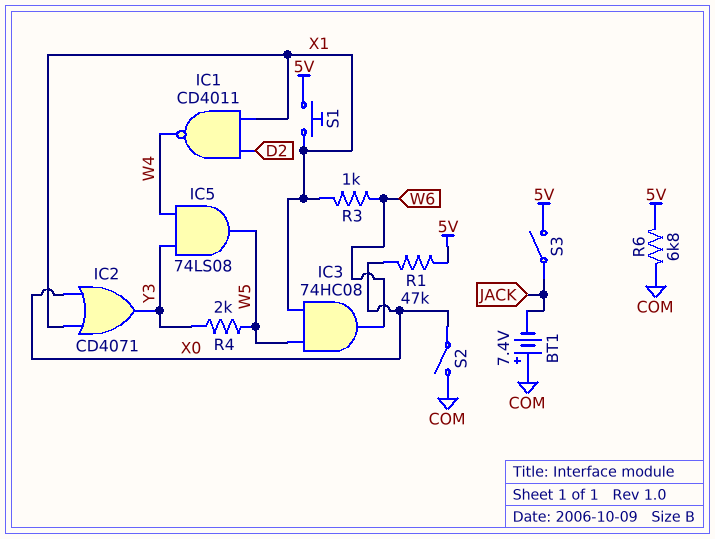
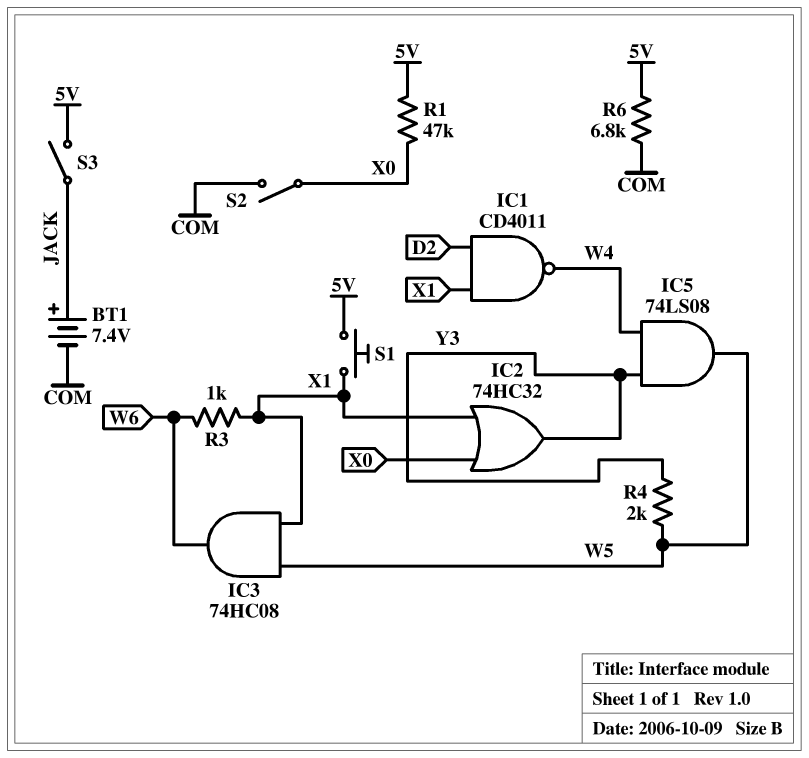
BT1: 7.4V (plus COM, minus JACK) -> 7.4V (plus JACK, minus COM)
IC2: OR CD4071 (in X0, in X1, out Y3) -> OR 74HC32 (in X0, in X1, out Y3)

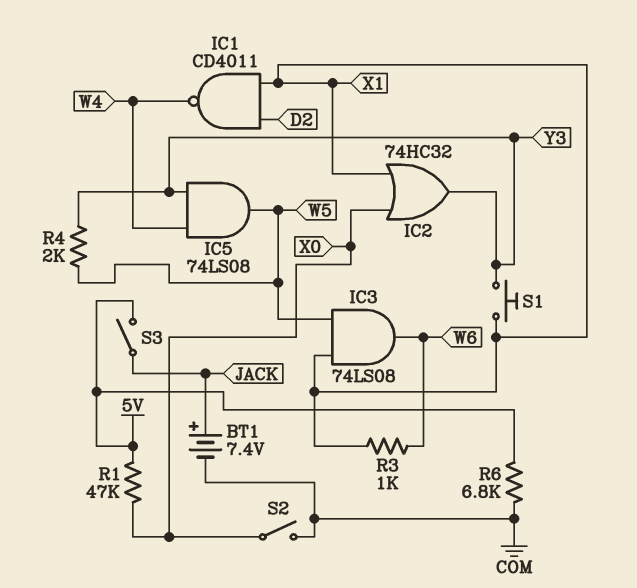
IC3: AND 74HC08 (in W5, in X1, out W6) -> AND 74LS08 (in W5, in X1, out W6)
S1: button (5V, X1) -> button (X1, Y3)

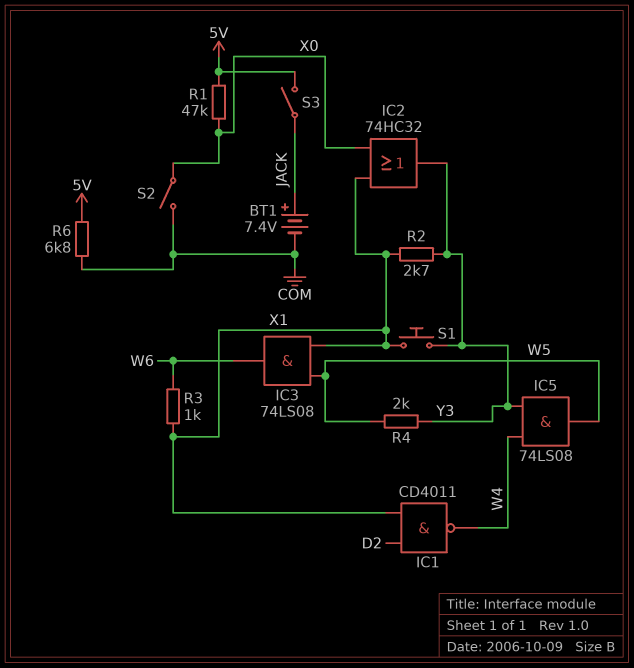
R2: none -> 2.7k (X1, Y3)

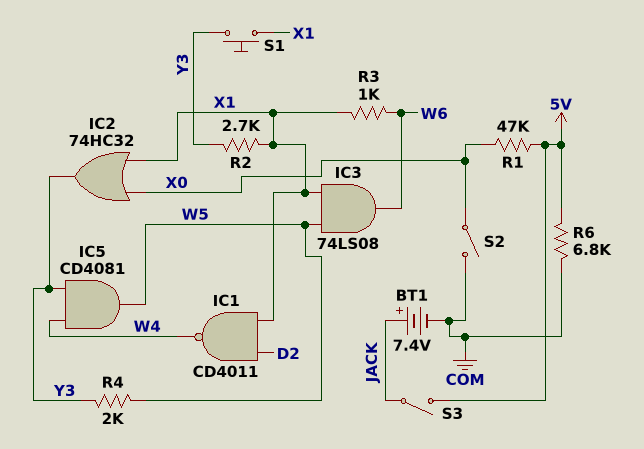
IC5: AND 74LS08 (in W4, in Y3, out W5) -> AND CD4081 (in W4, in Y3, out W5)

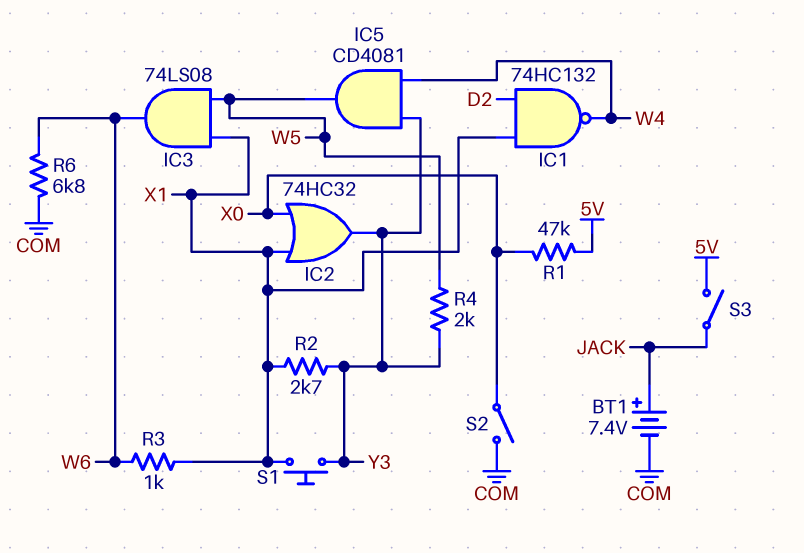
IC1: NAND CD4011 (in D2, in X1, out W4) -> NAND 74HC132 (in D2, in X1, out W4)
R6: 6.8k (5V, COM) -> 6.8k (COM, W6)

